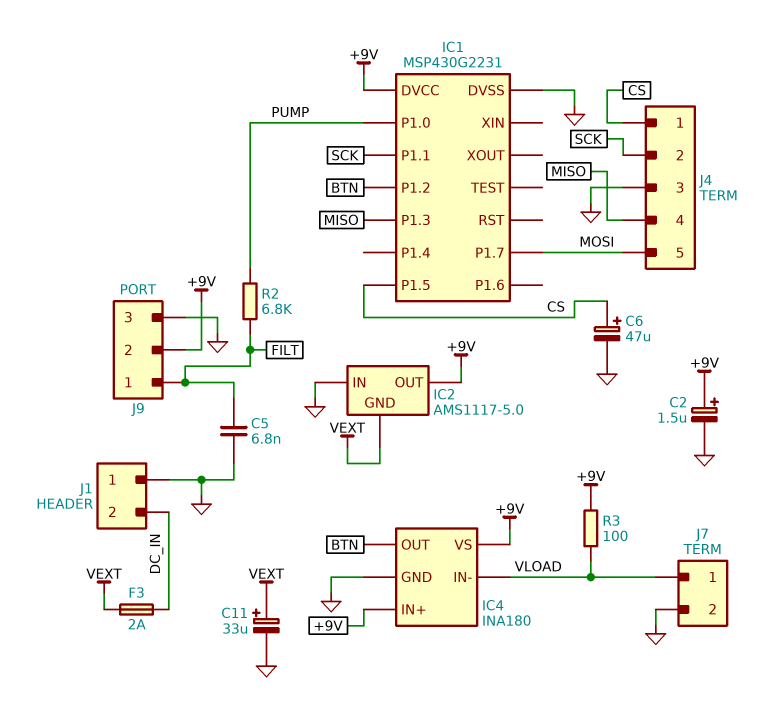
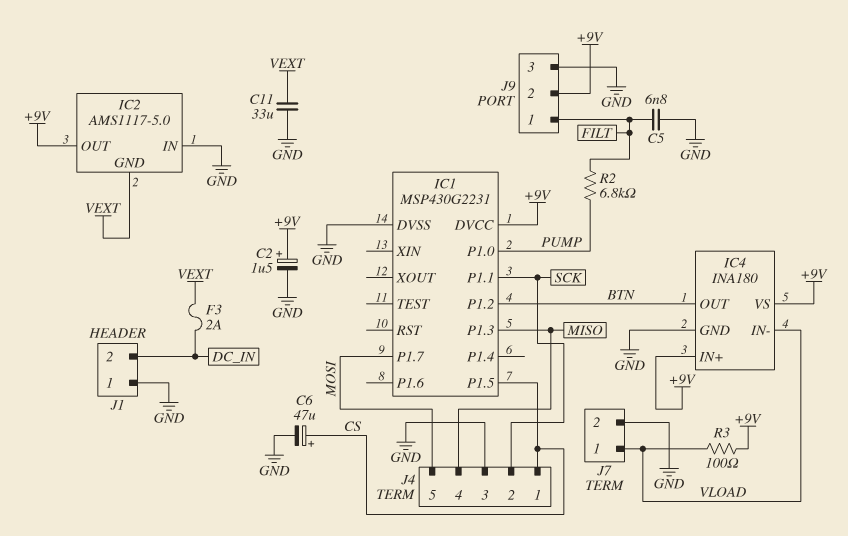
C11: 33uF (plus VEXT, minus GND) -> 33uF (GND, VEXT)

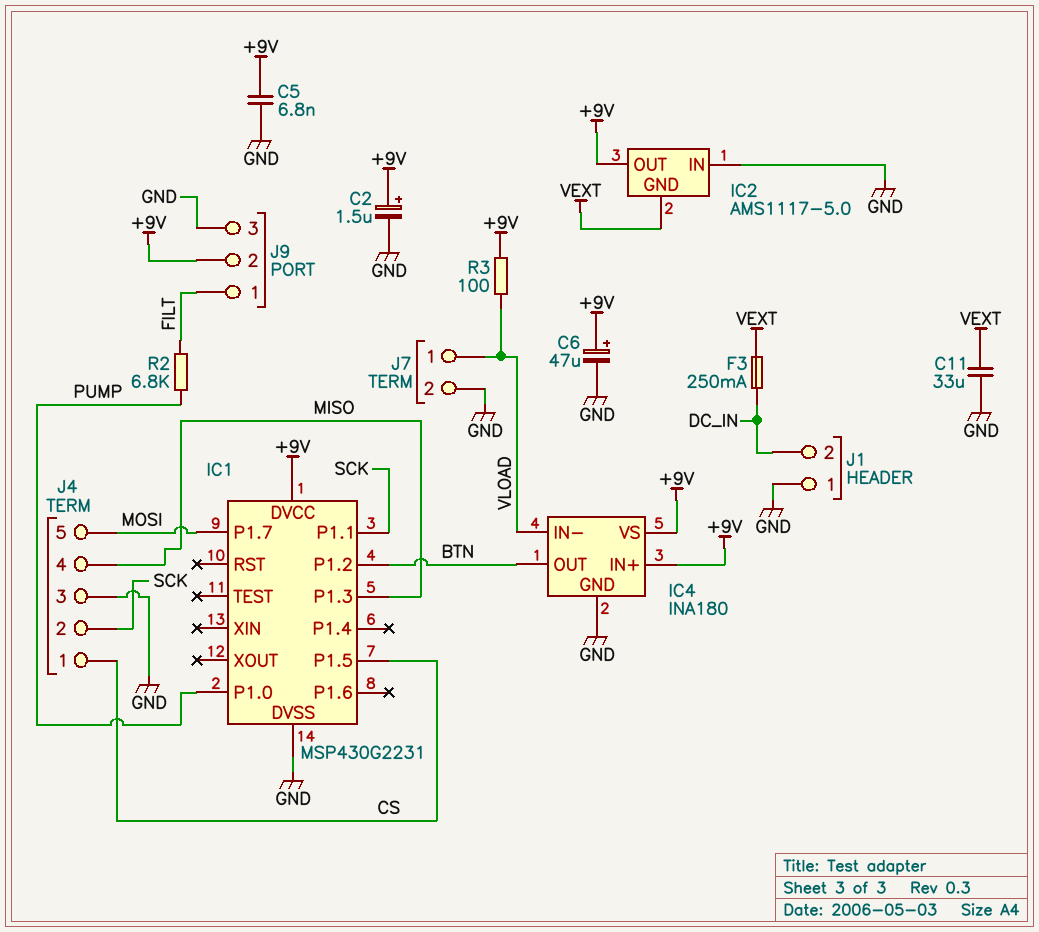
C5: 6.8nF (FILT, GND) -> 6.8nF (+9V, GND)
C6: 47uF (plus CS, minus GND) -> 47uF (plus +9V, minus GND)
F3: 2A (DC_IN, VEXT) -> 250mA (DC_IN, VEXT)

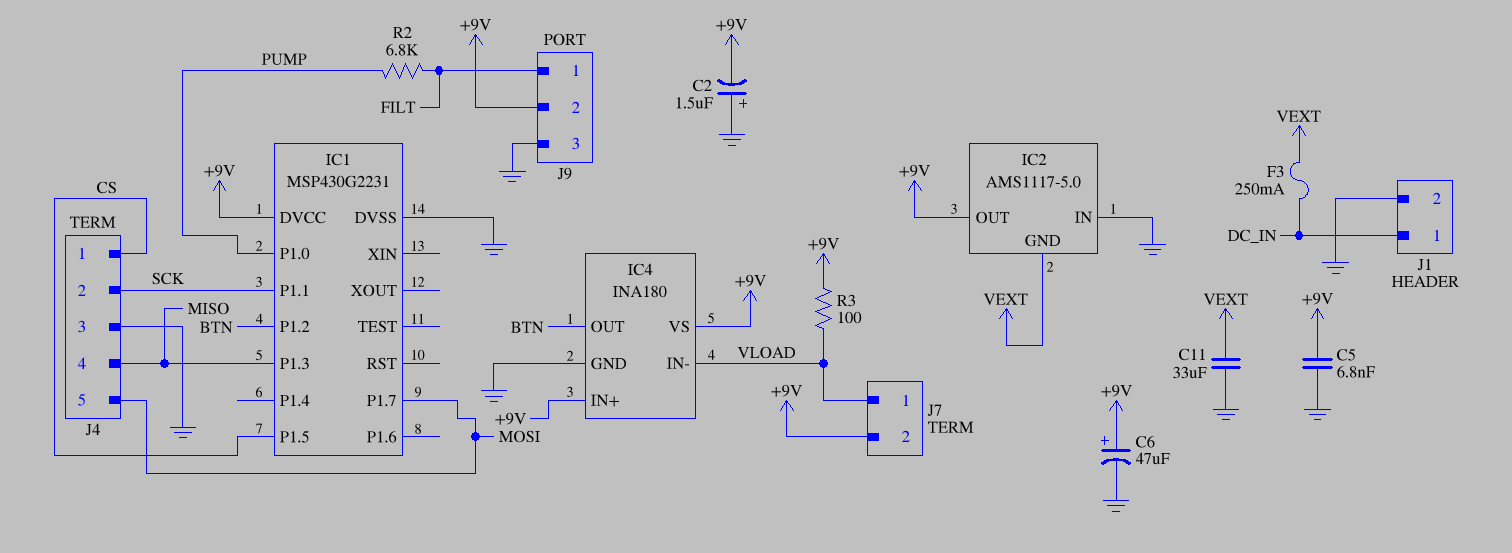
C2: 1.5uF (plus +9V, minus GND) -> 1.5uF (plus GND, minus +9V)
J1 pin 1: GND -> DC_IN
J1 pin 2: DC_IN -> GND
J7 pin 2: GND -> +9V

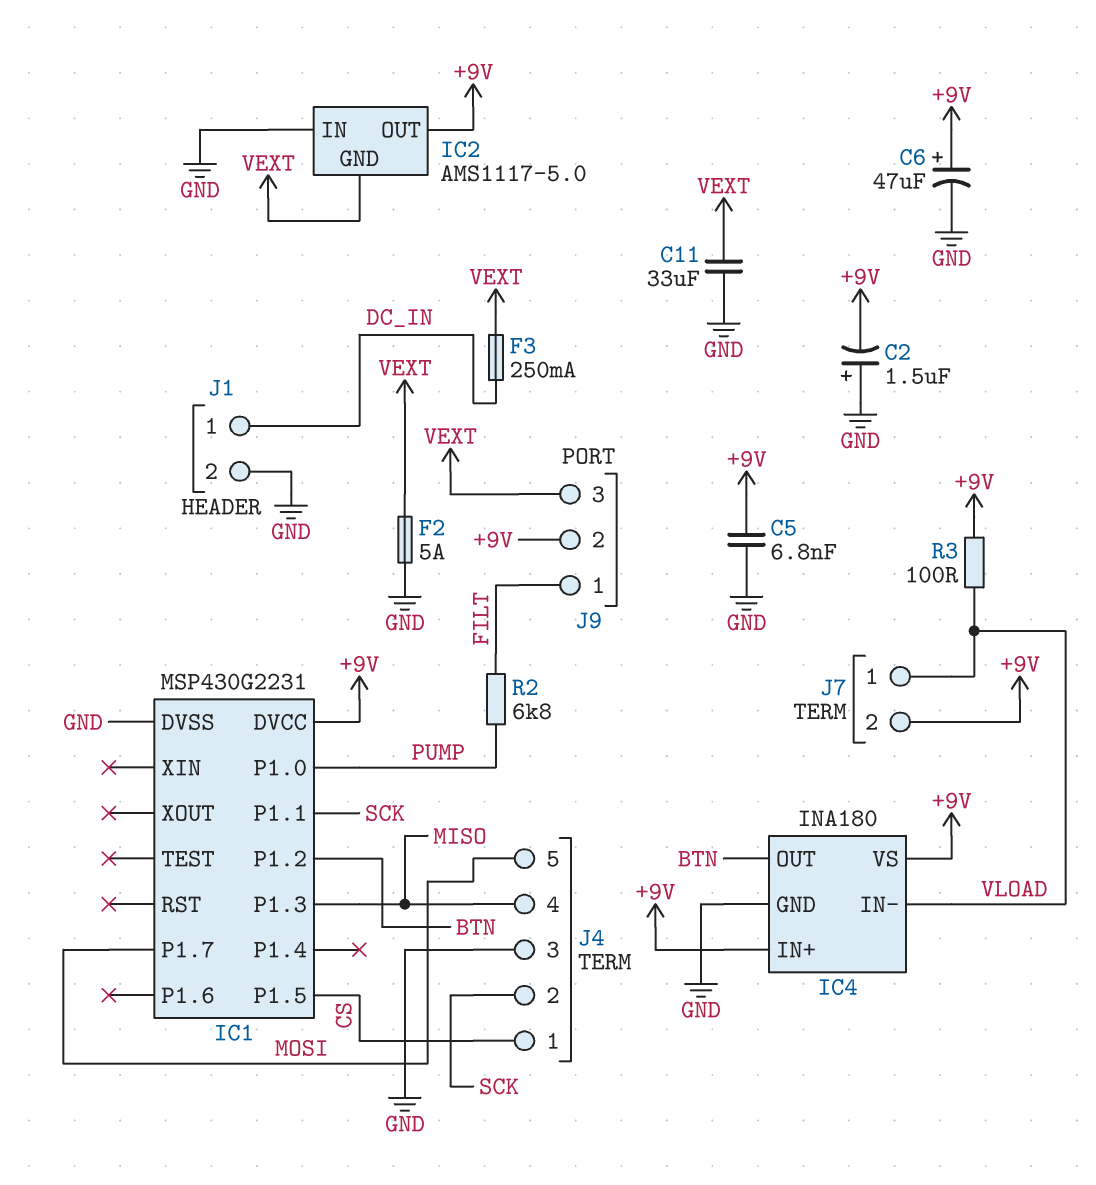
F2: none -> 5A (GND, VEXT)
J9 pin 3: GND -> VEXT

